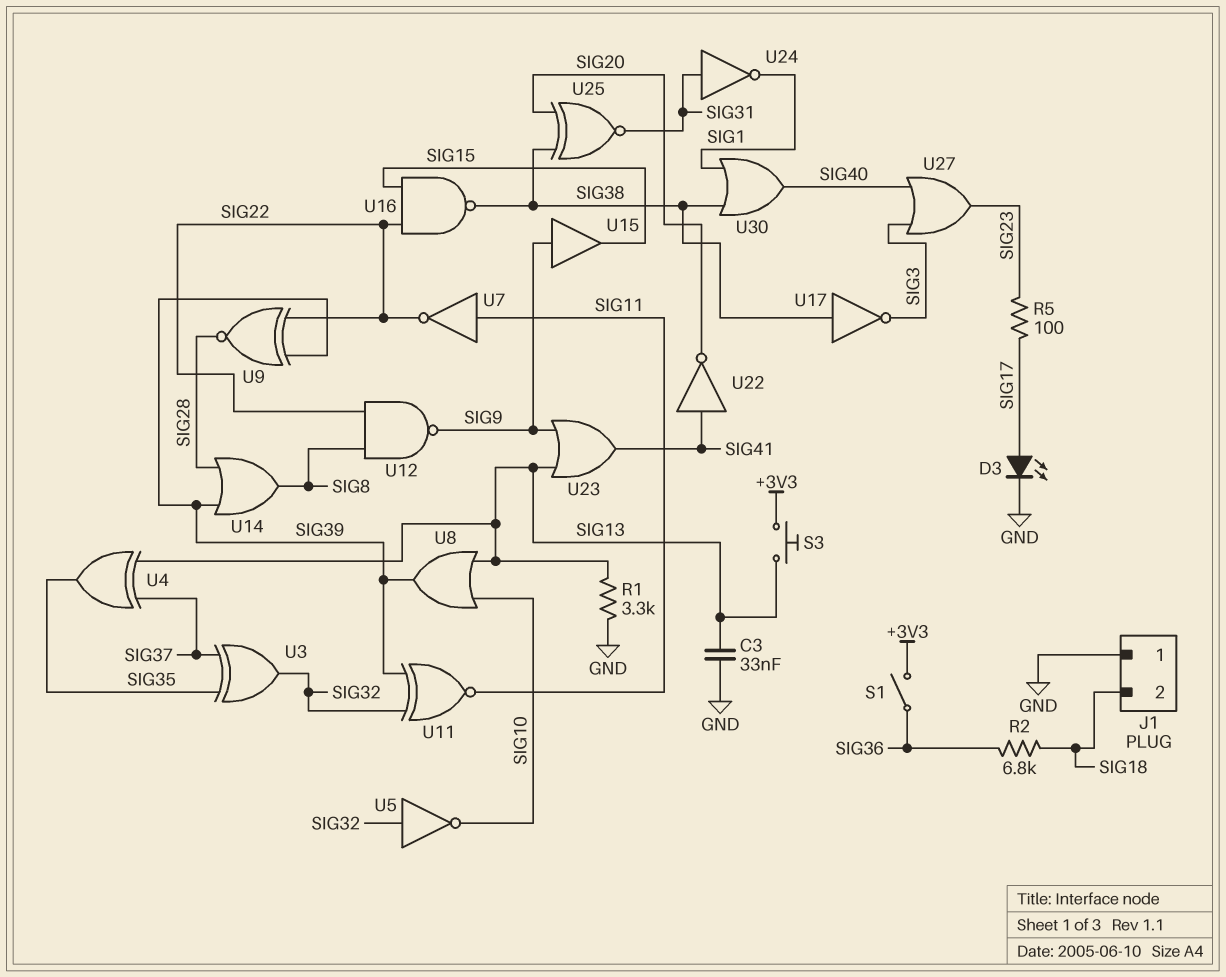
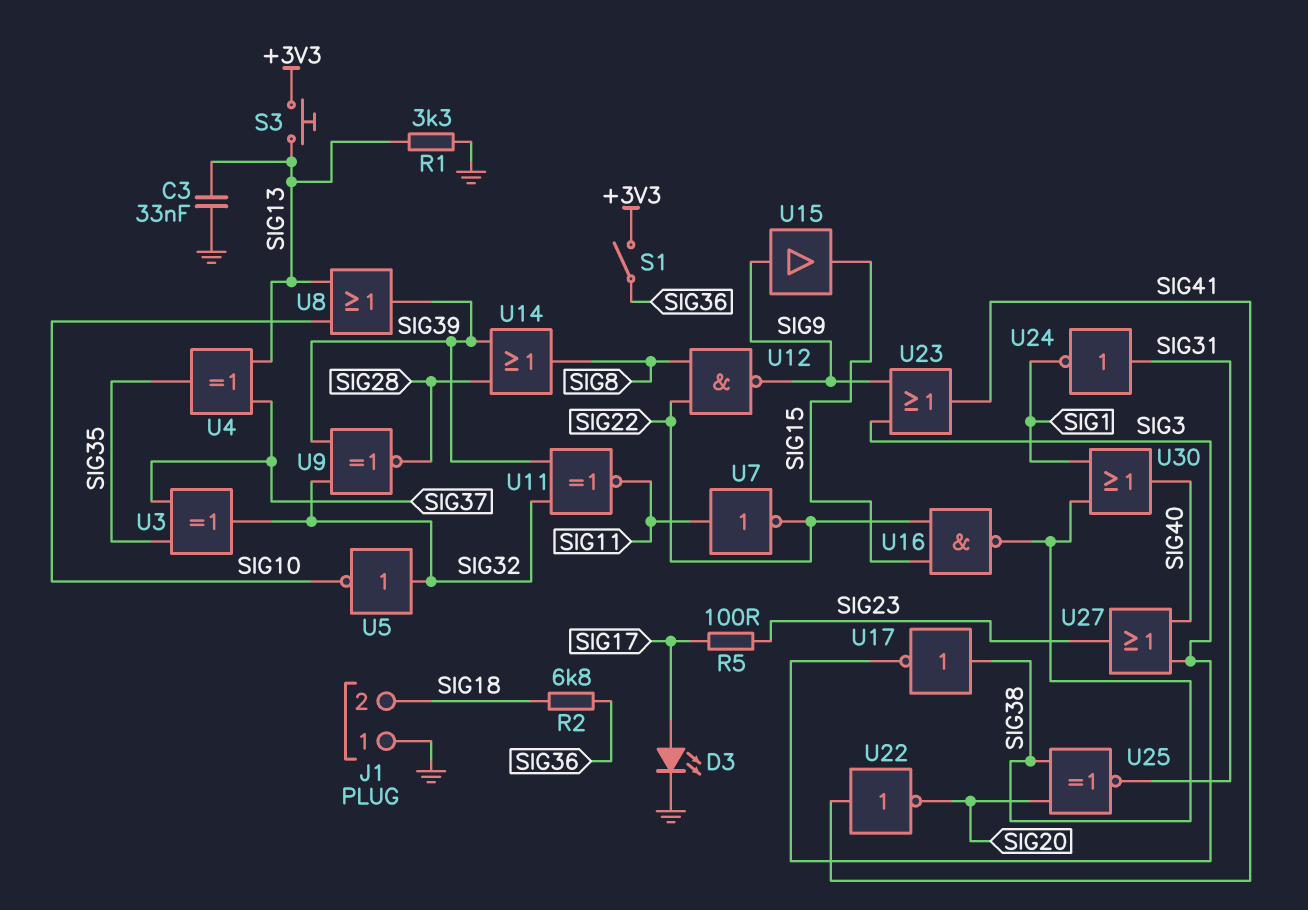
U9: XNOR (in SIG22, in SIG39, out SIG28) -> XNOR (in SIG32, in SIG39, out SIG28)
U23: OR (in SIG9, in SIG13, out SIG41) -> OR (in SIG3, in SIG9, out SIG41)

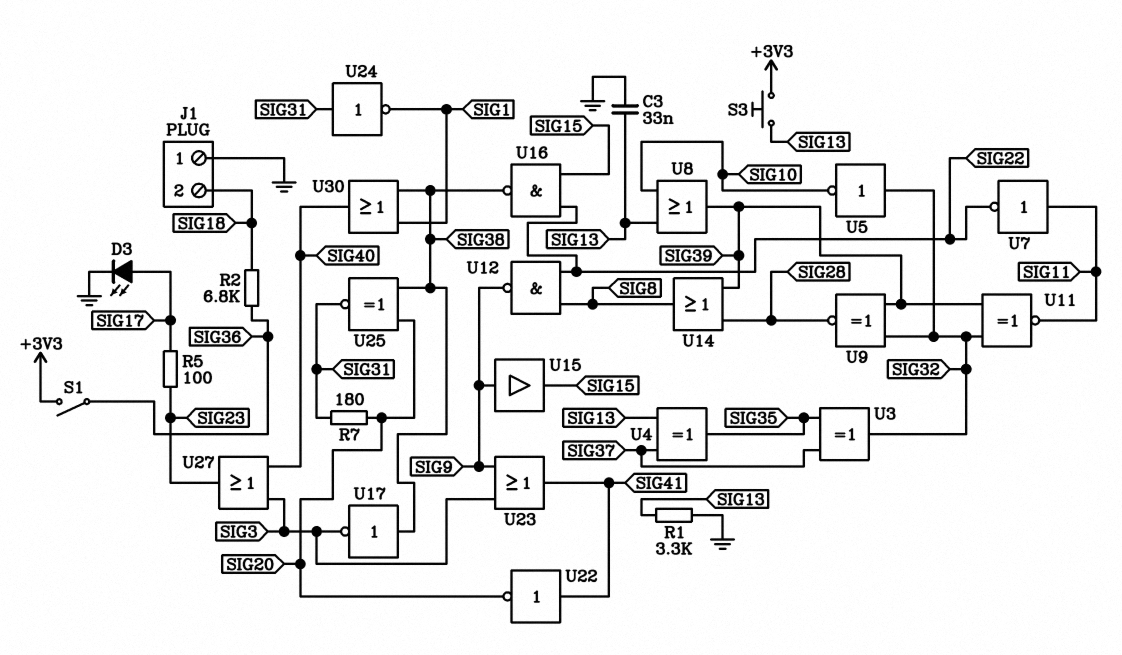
R7: none -> 180 (SIG20, SIG31)

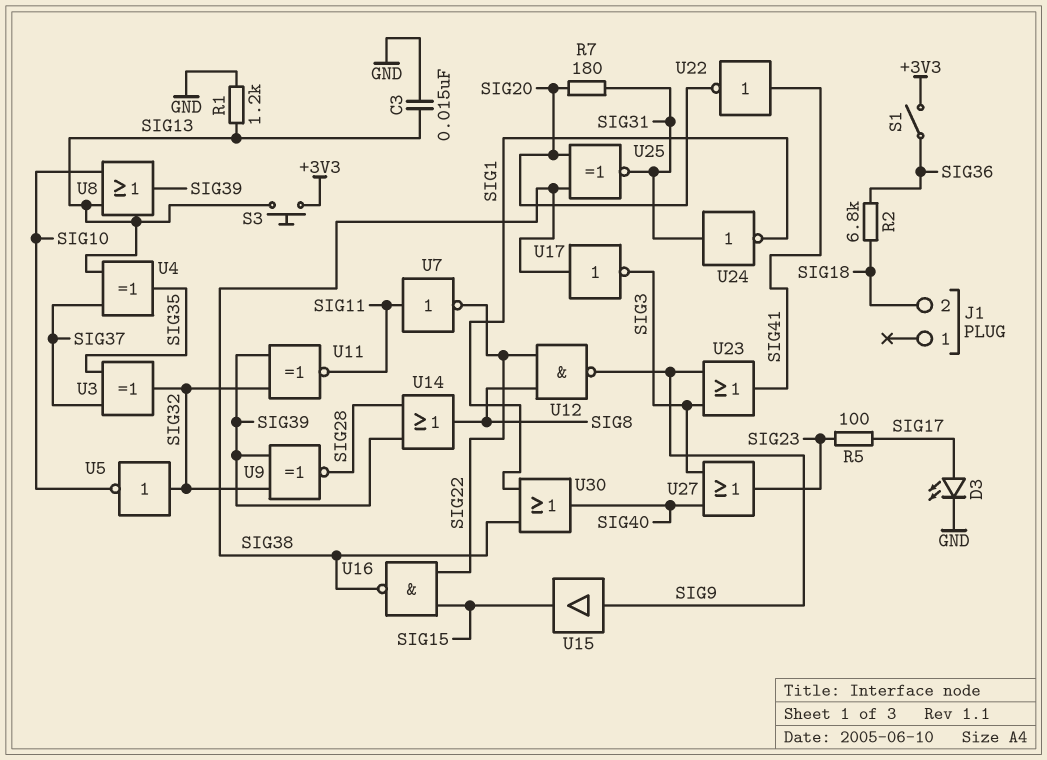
C3: 33nF (GND, SIG13) -> 15nF (GND, SIG13)
J1 pin 1: GND -> none
R1: 3.3k (GND, SIG13) -> 1.2k (GND, SIG13)

